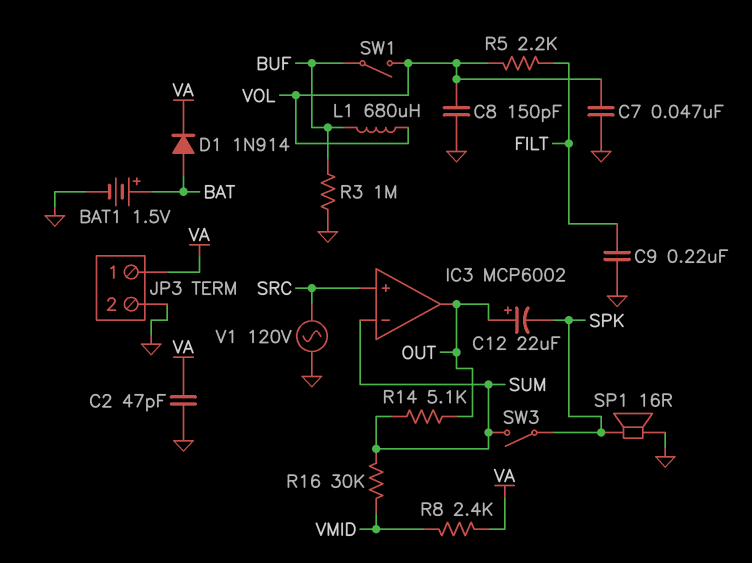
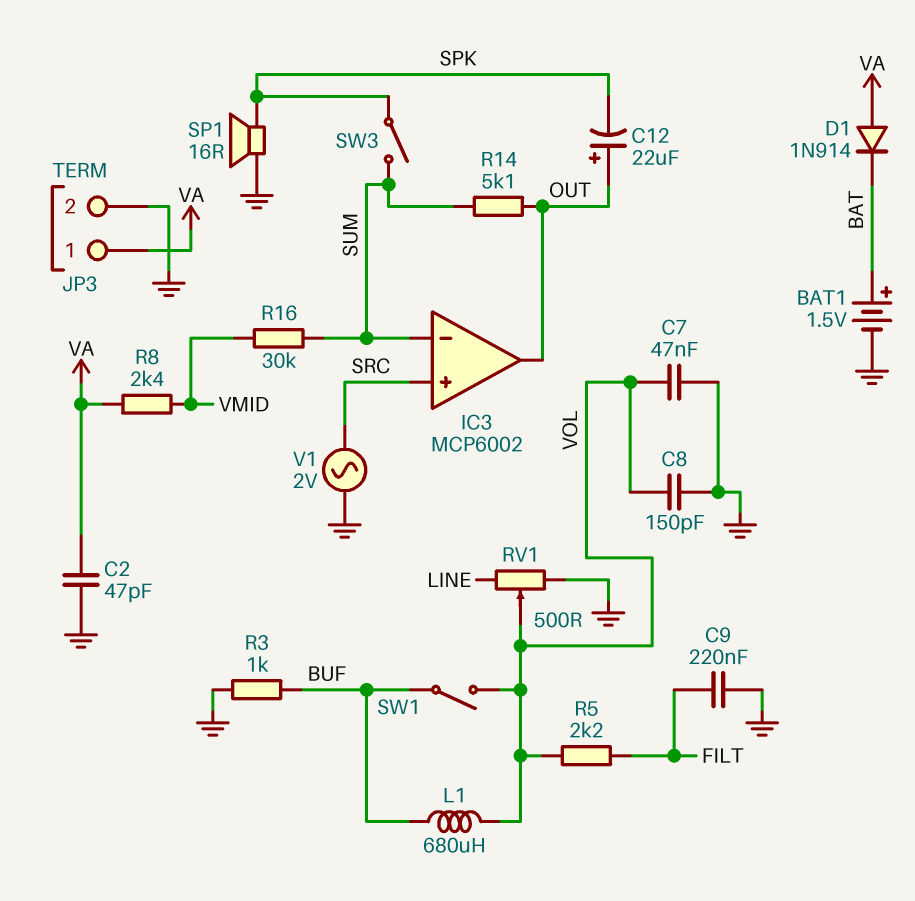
D1: diode 1N914 (A BAT, K VA) -> diode 1N914 (A VA, K BAT)
R3: 1M (BUF, GND) -> 1k (BUF, GND)
RV1: none -> 500 (GND, LINE, wiper VOL)
V1: AC 120V (GND, SRC) -> AC 2V (GND, SRC)

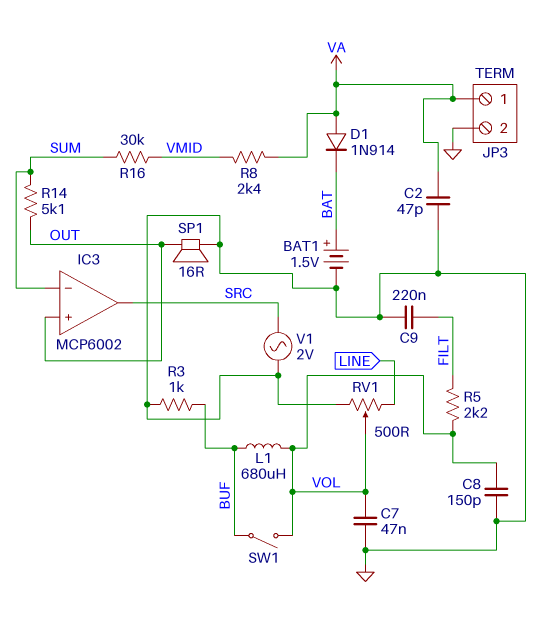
C12: 22uF (plus OUT, minus SPK) -> none
IC3 pin in+: SRC -> OUT
IC3 pin out: OUT -> SRC
SP1: speaker 16R (GND, SPK) -> speaker 16R (GND, OUT)
SW3: switch (SPK, SUM) -> none

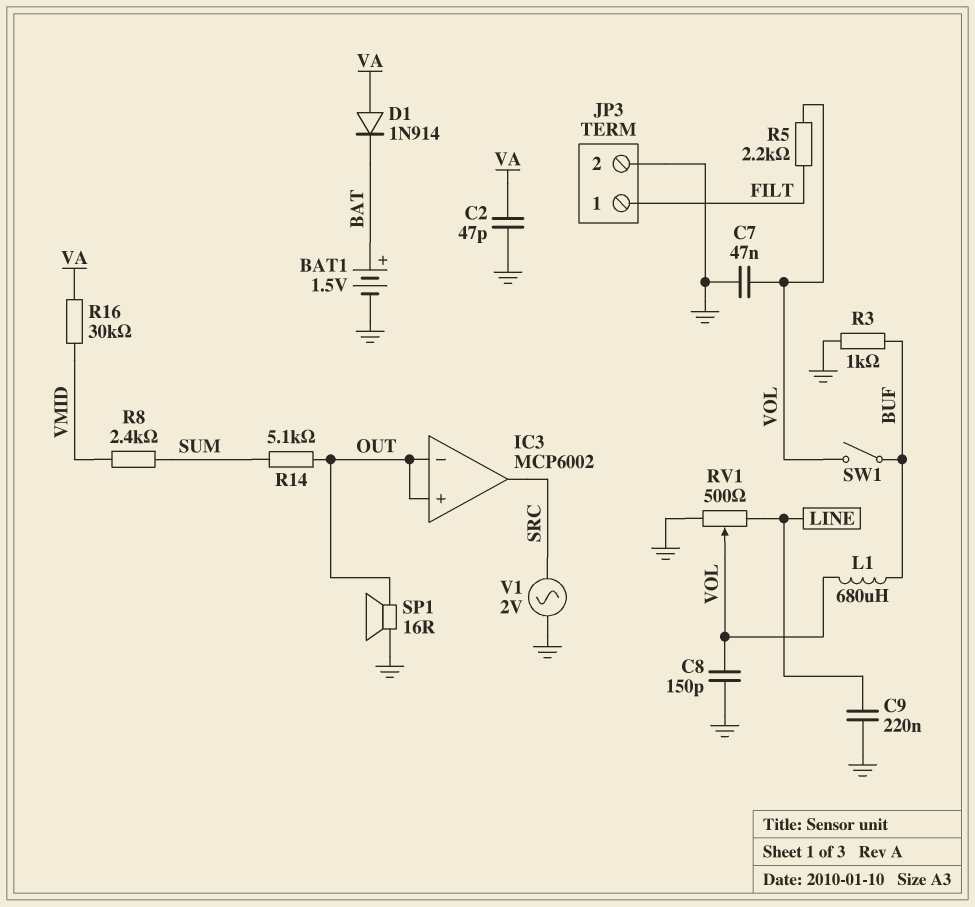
C9: 220nF (FILT, GND) -> 220nF (GND, LINE)
IC3 pin in-: SUM -> OUT
JP3 pin 1: VA -> FILT
R8: 2.4k (VA, VMID) -> 2.4k (SUM, VMID)
R16: 30k (SUM, VMID) -> 30k (VA, VMID)

